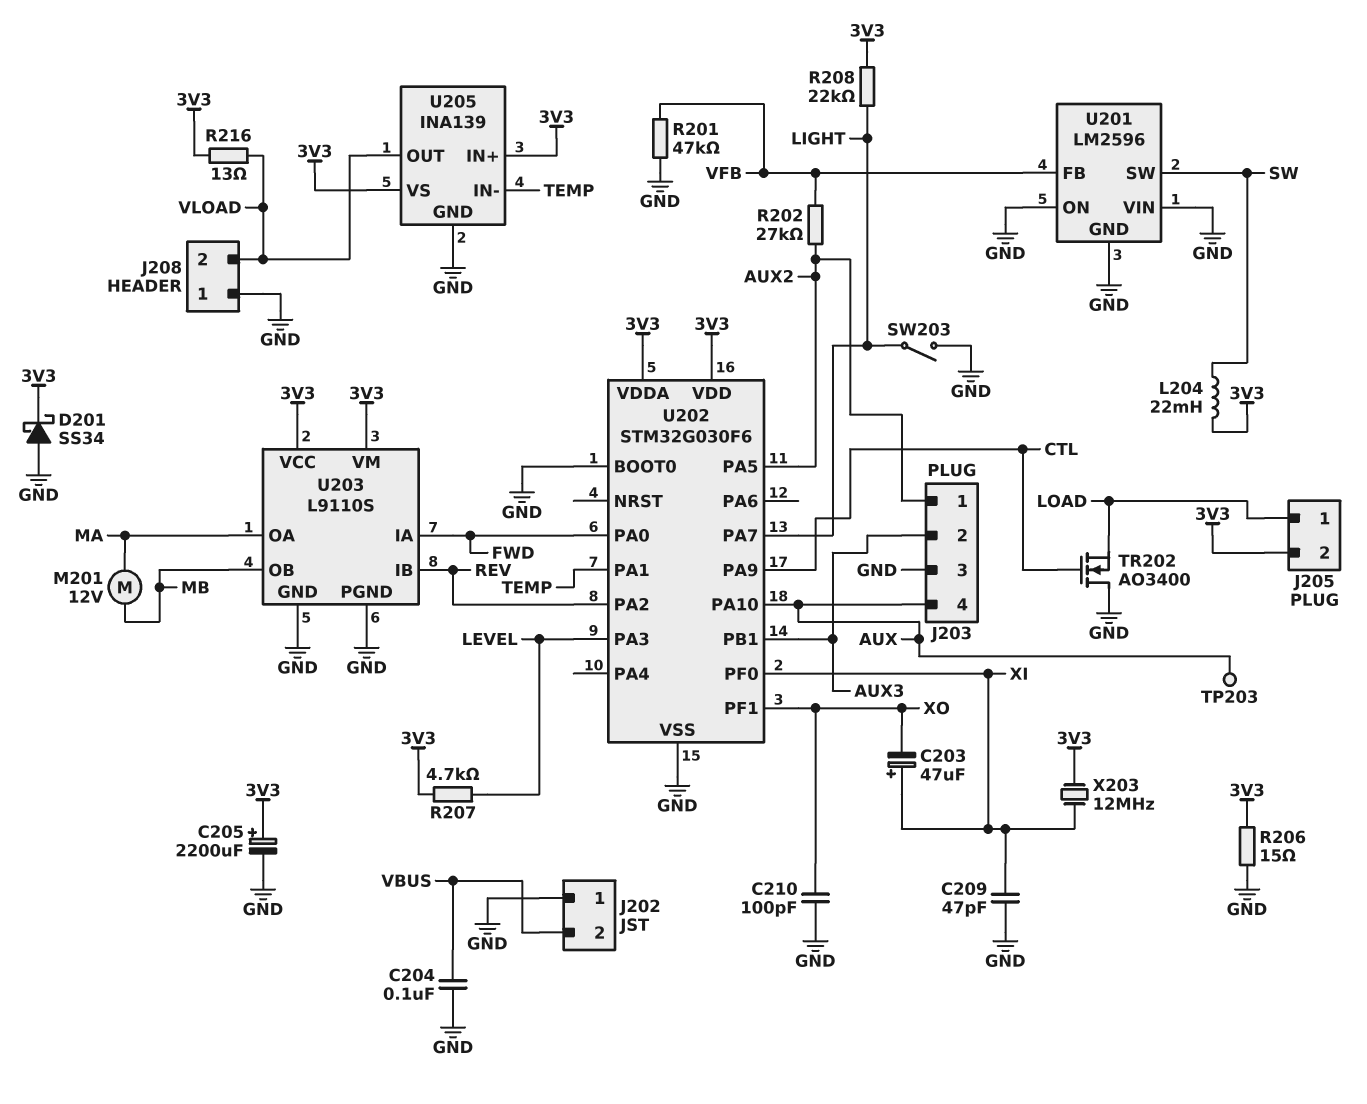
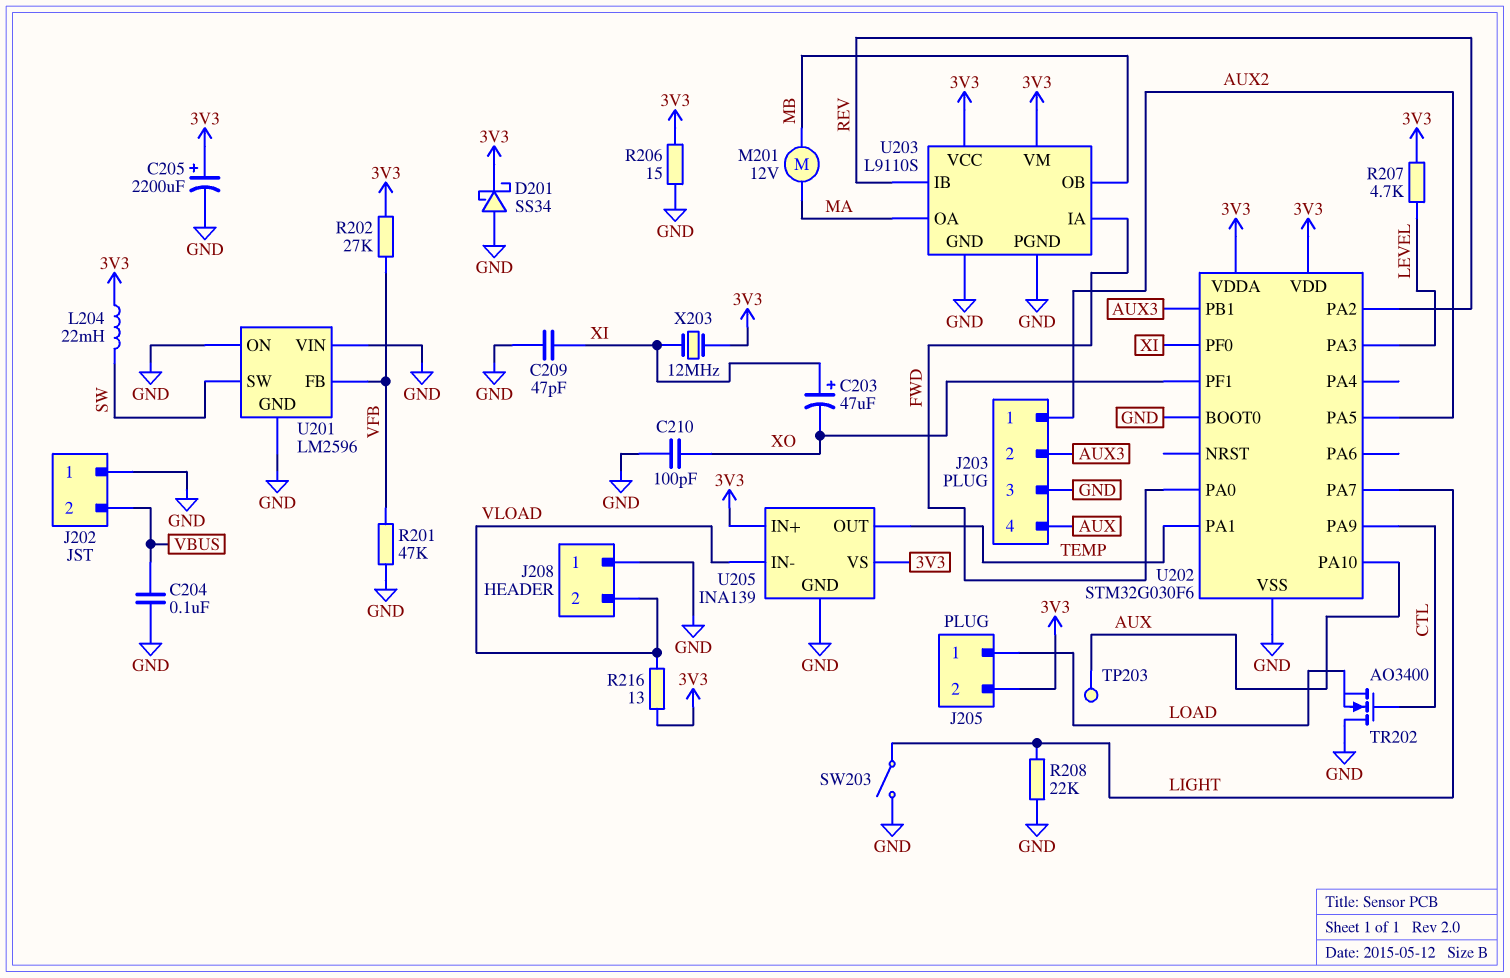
R202: 27k (AUX2, VFB) -> 27k (3V3, VFB)
R208: 22k (3V3, LIGHT) -> 22k (GND, LIGHT)
U205 pin IN-: TEMP -> VLOAD
U205 pin OUT: VLOAD -> TEMP

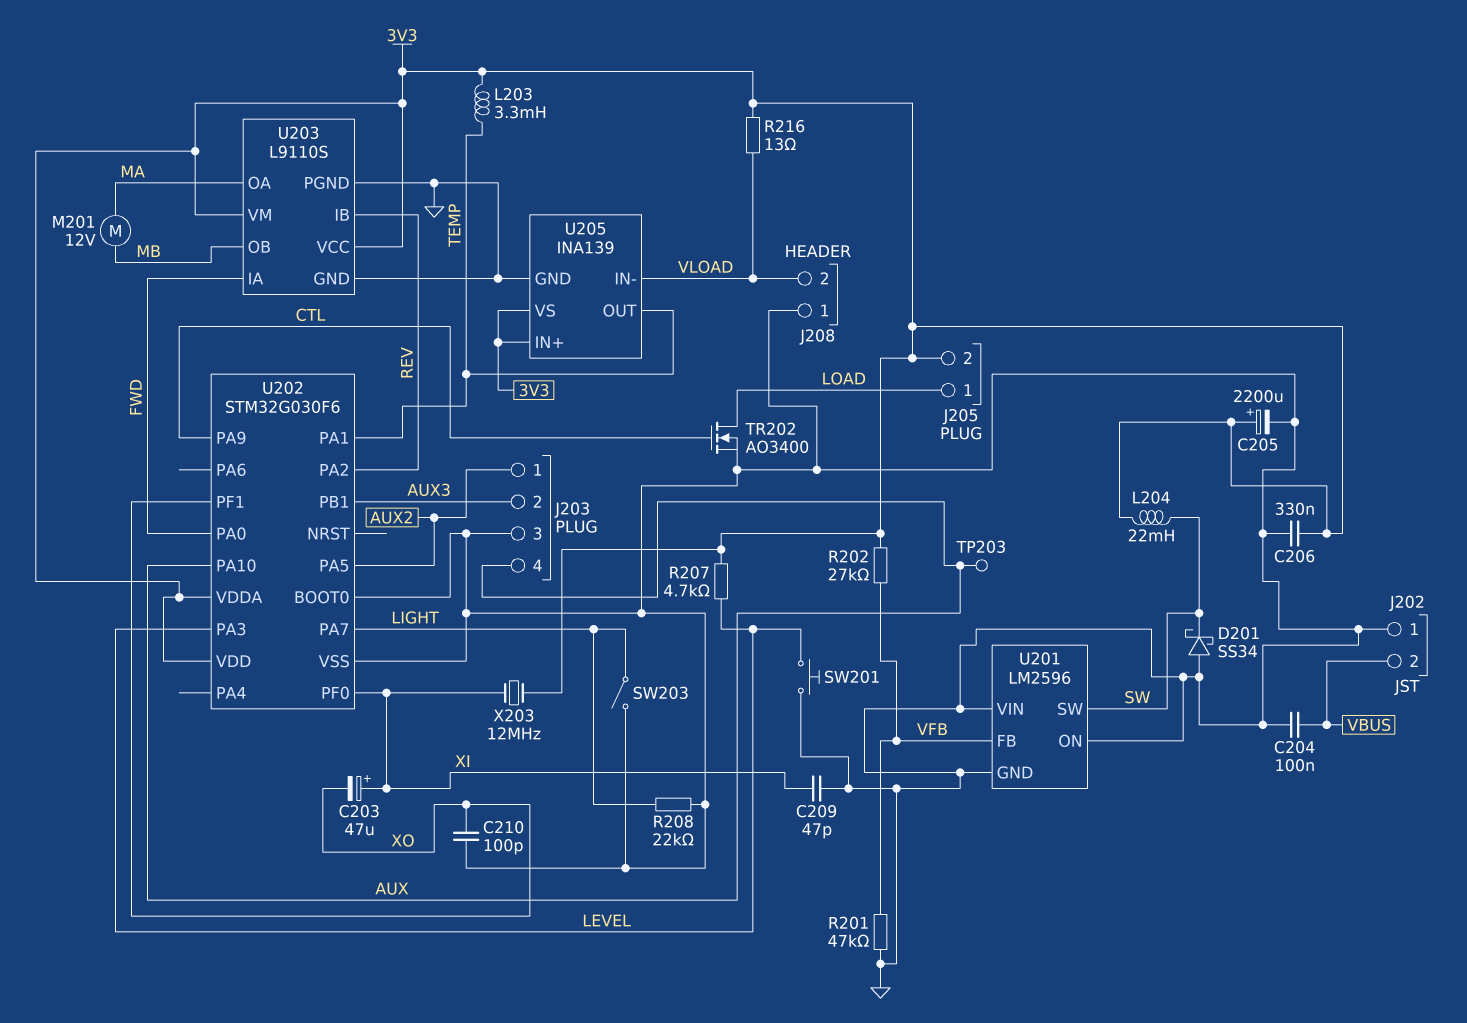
C206: none -> 330nF (3V3, GND)
D201: schottky SS34 (A GND, K 3V3) -> schottky SS34 (A GND, K SW)
L203: none -> 3.3mH (3V3, TEMP)
R206: 15 (3V3, GND) -> none
SW201: none -> button (GND, LEVEL)
TR202: NMOS AO3400 (G CTL, D GND, S LOAD) -> NMOS AO3400 (G CTL, D LOAD, S GND)

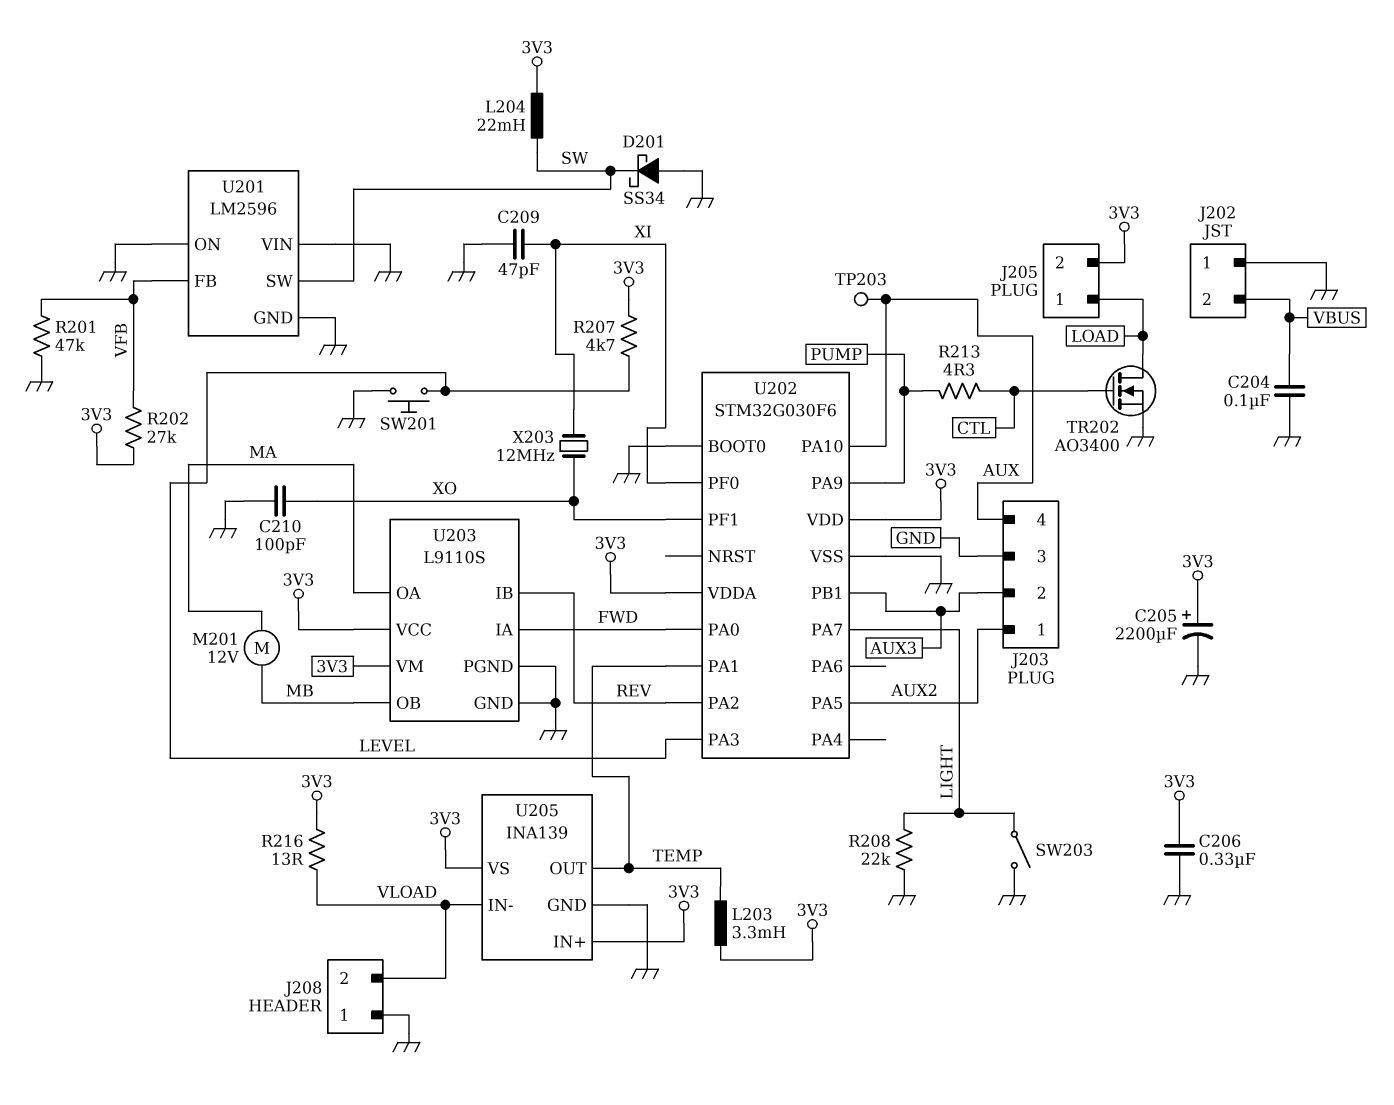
C203: 47uF (plus XI, minus XO) -> none
R213: none -> 4.3 (CTL, PUMP)
U202 pin PA9: CTL -> PUMP
X203: 12MHz (3V3, XI) -> 12MHz (XI, XO)

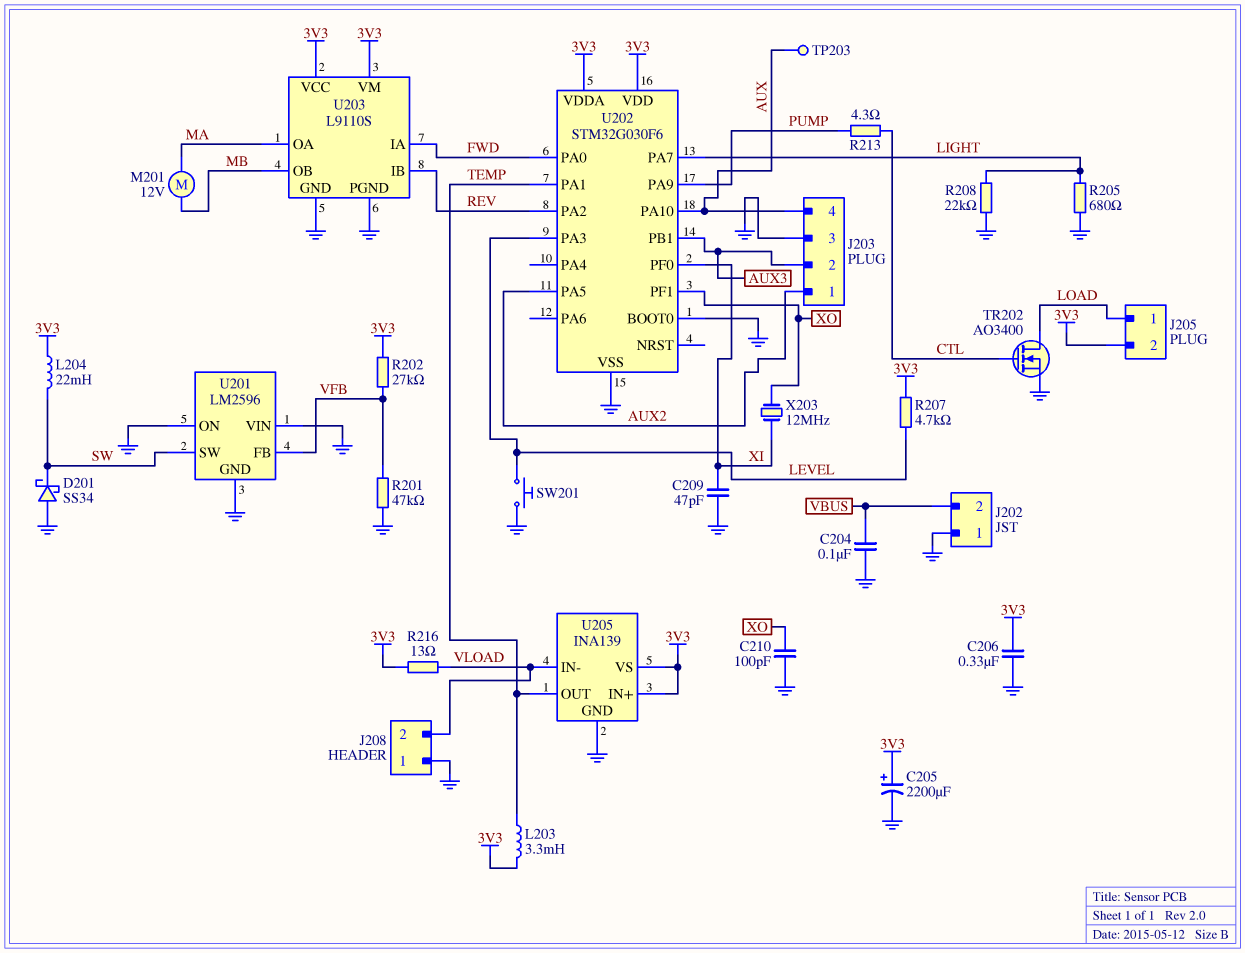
R205: none -> 680 (GND, LIGHT)
SW203: switch (GND, LIGHT) -> none

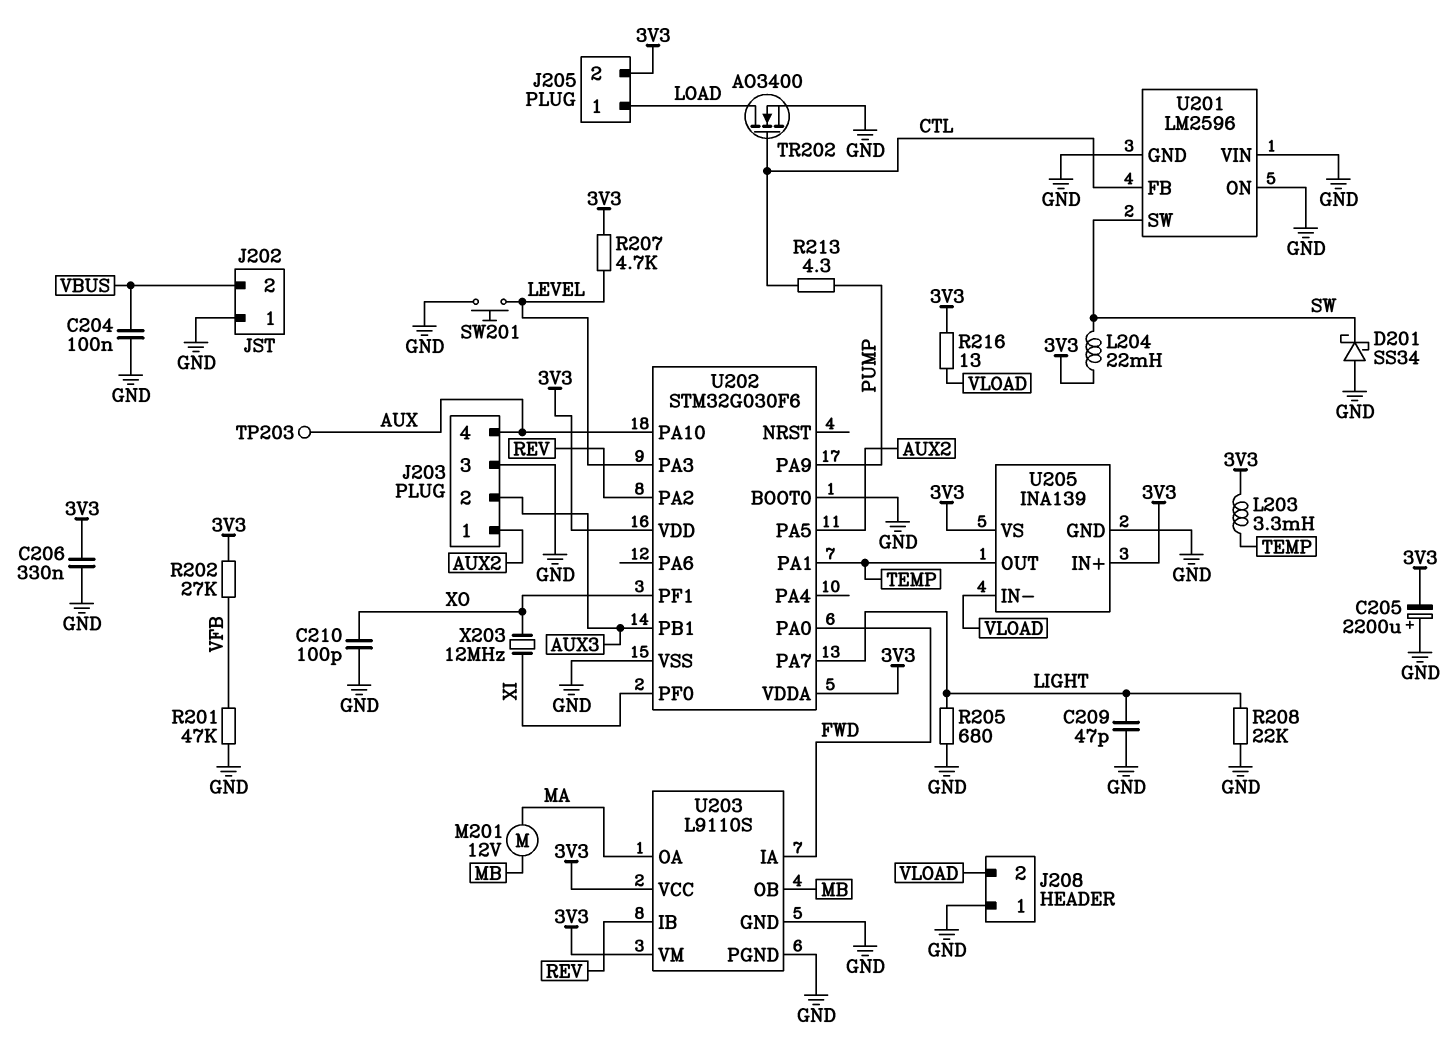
C205: 2200uF (plus 3V3, minus GND) -> 2200uF (plus GND, minus 3V3)
C209: 47pF (GND, XI) -> 47pF (GND, LIGHT)
U201 pin FB: VFB -> CTL

